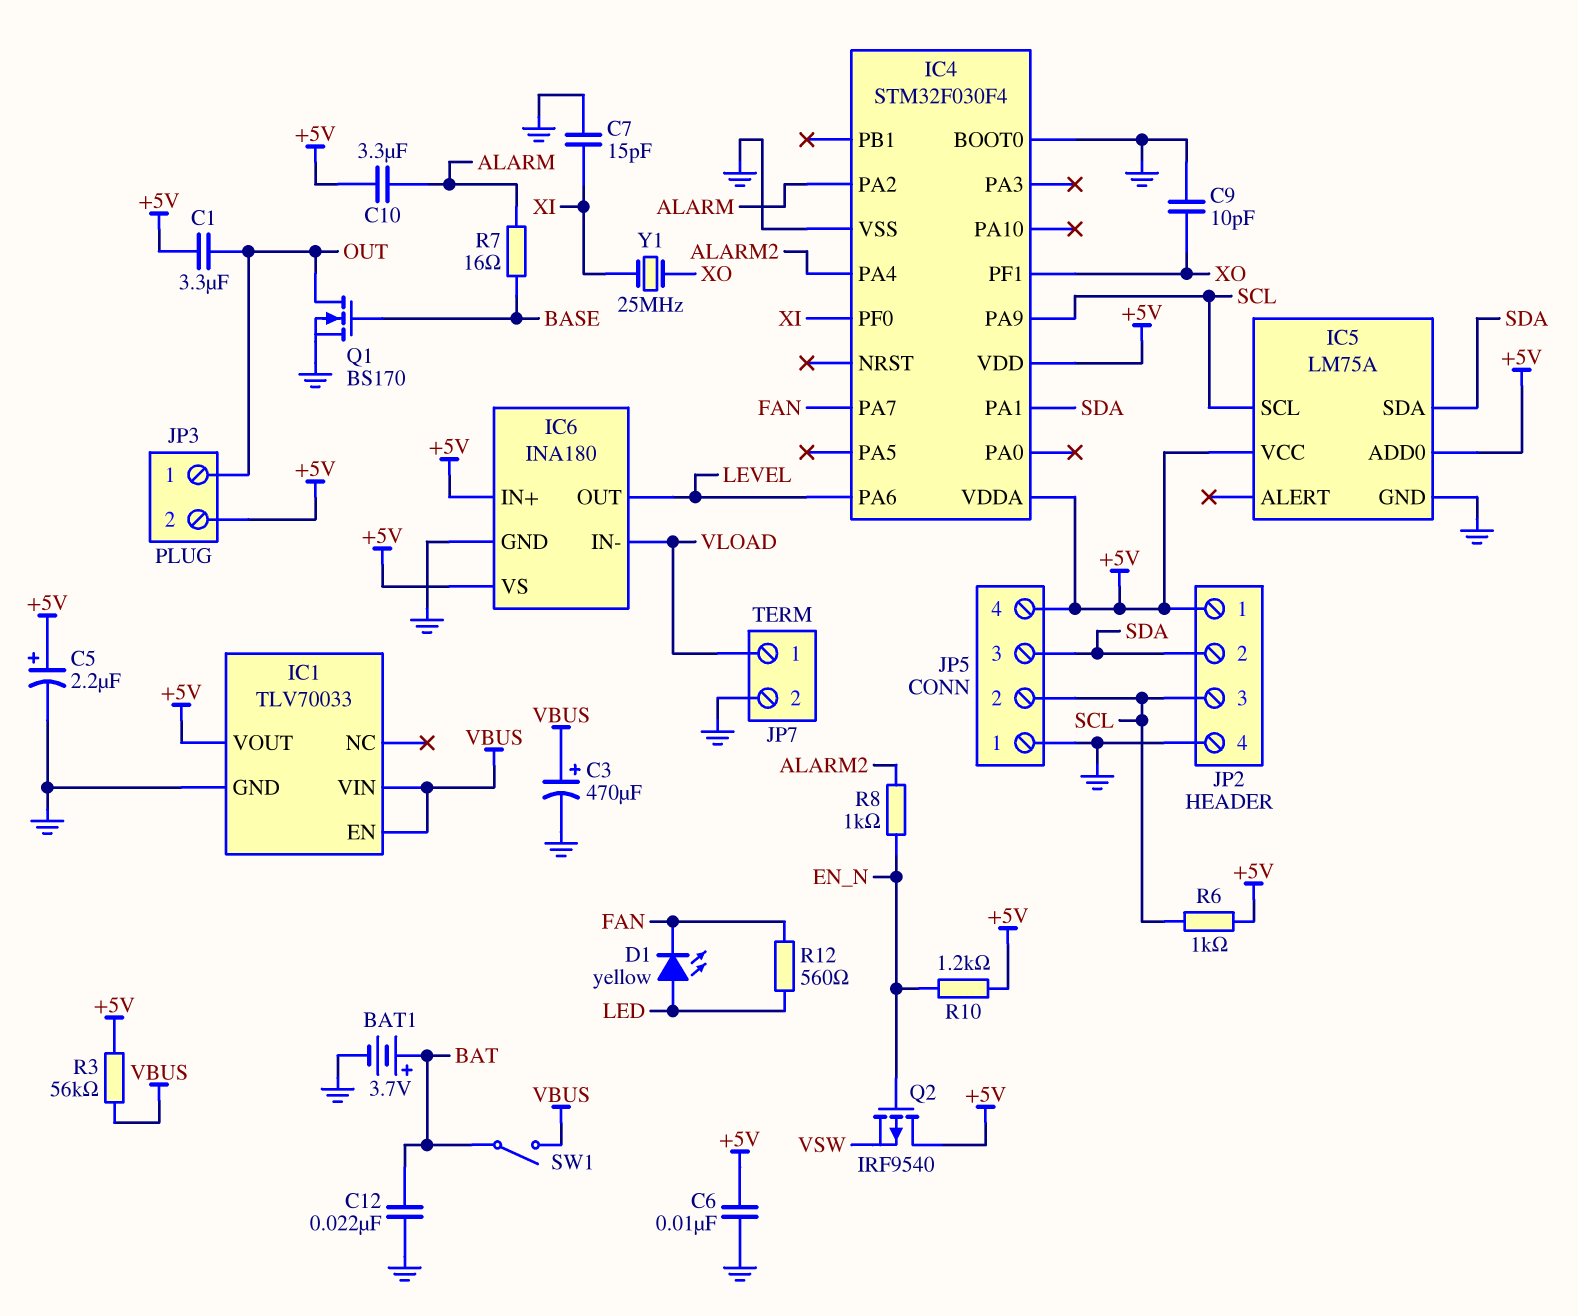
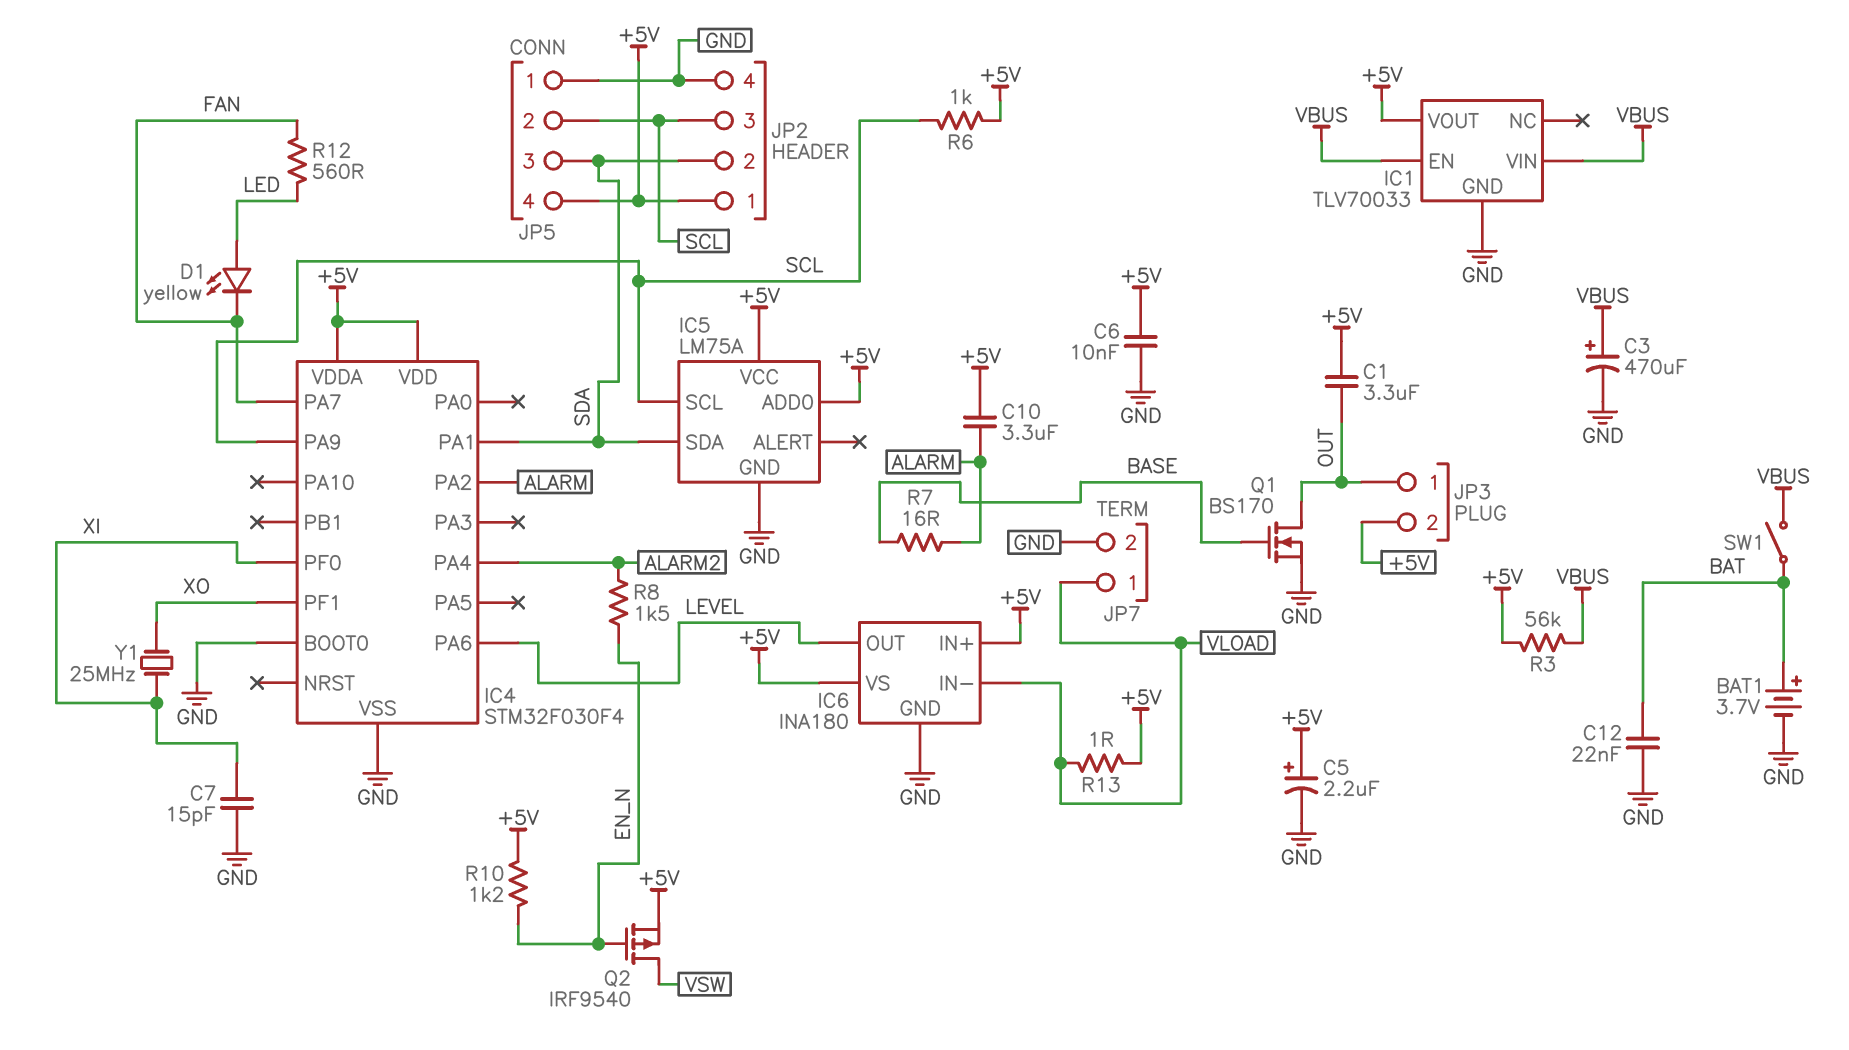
C9: 10pF (GND, XO) -> none
Q2: PMOS IRF9540 (G EN_N, D +5V, S VSW) -> PMOS IRF9540 (G EN_N, D VSW, S +5V)
R8: 1k (ALARM2, EN_N) -> 1.5k (ALARM2, EN_N)
R13: none -> 1 (+5V, VLOAD)

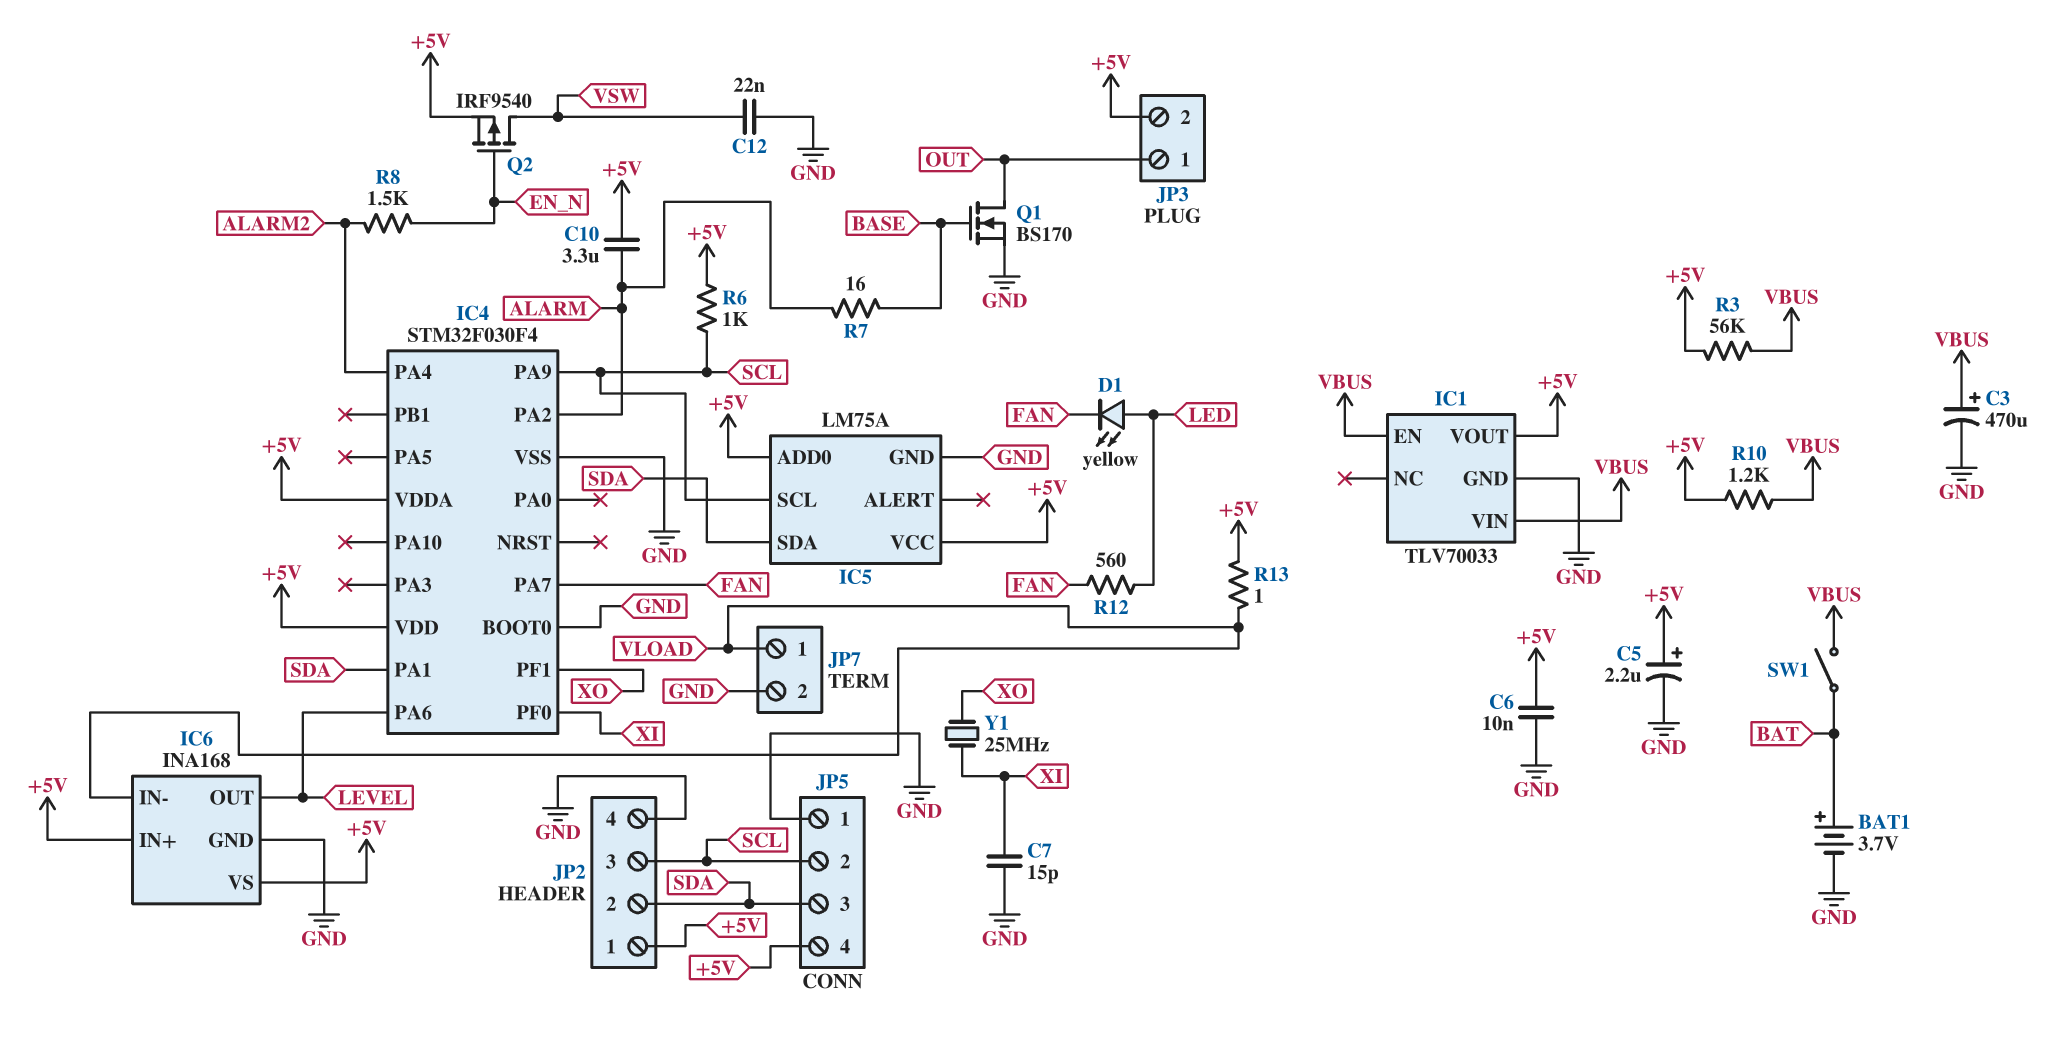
C1: 3.3uF (+5V, OUT) -> none
C12: 22nF (BAT, GND) -> 22nF (GND, VSW)
IC6: INA180 -> INA168
R10: 1.2k (+5V, EN_N) -> 1.2k (+5V, VBUS)

